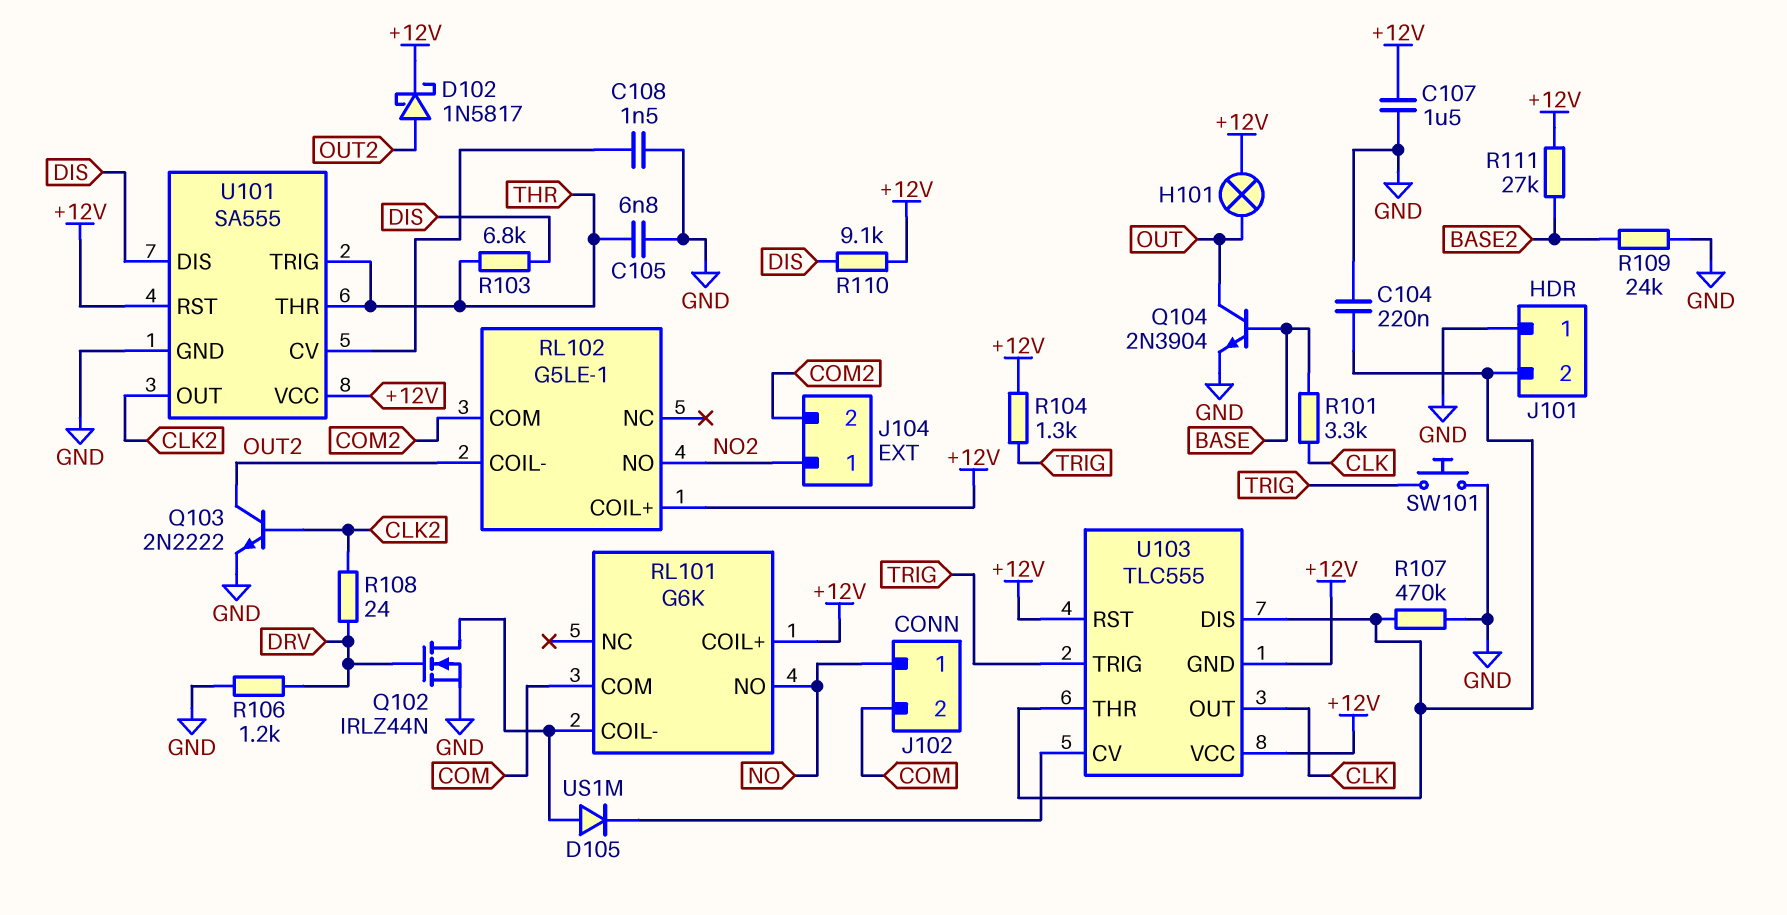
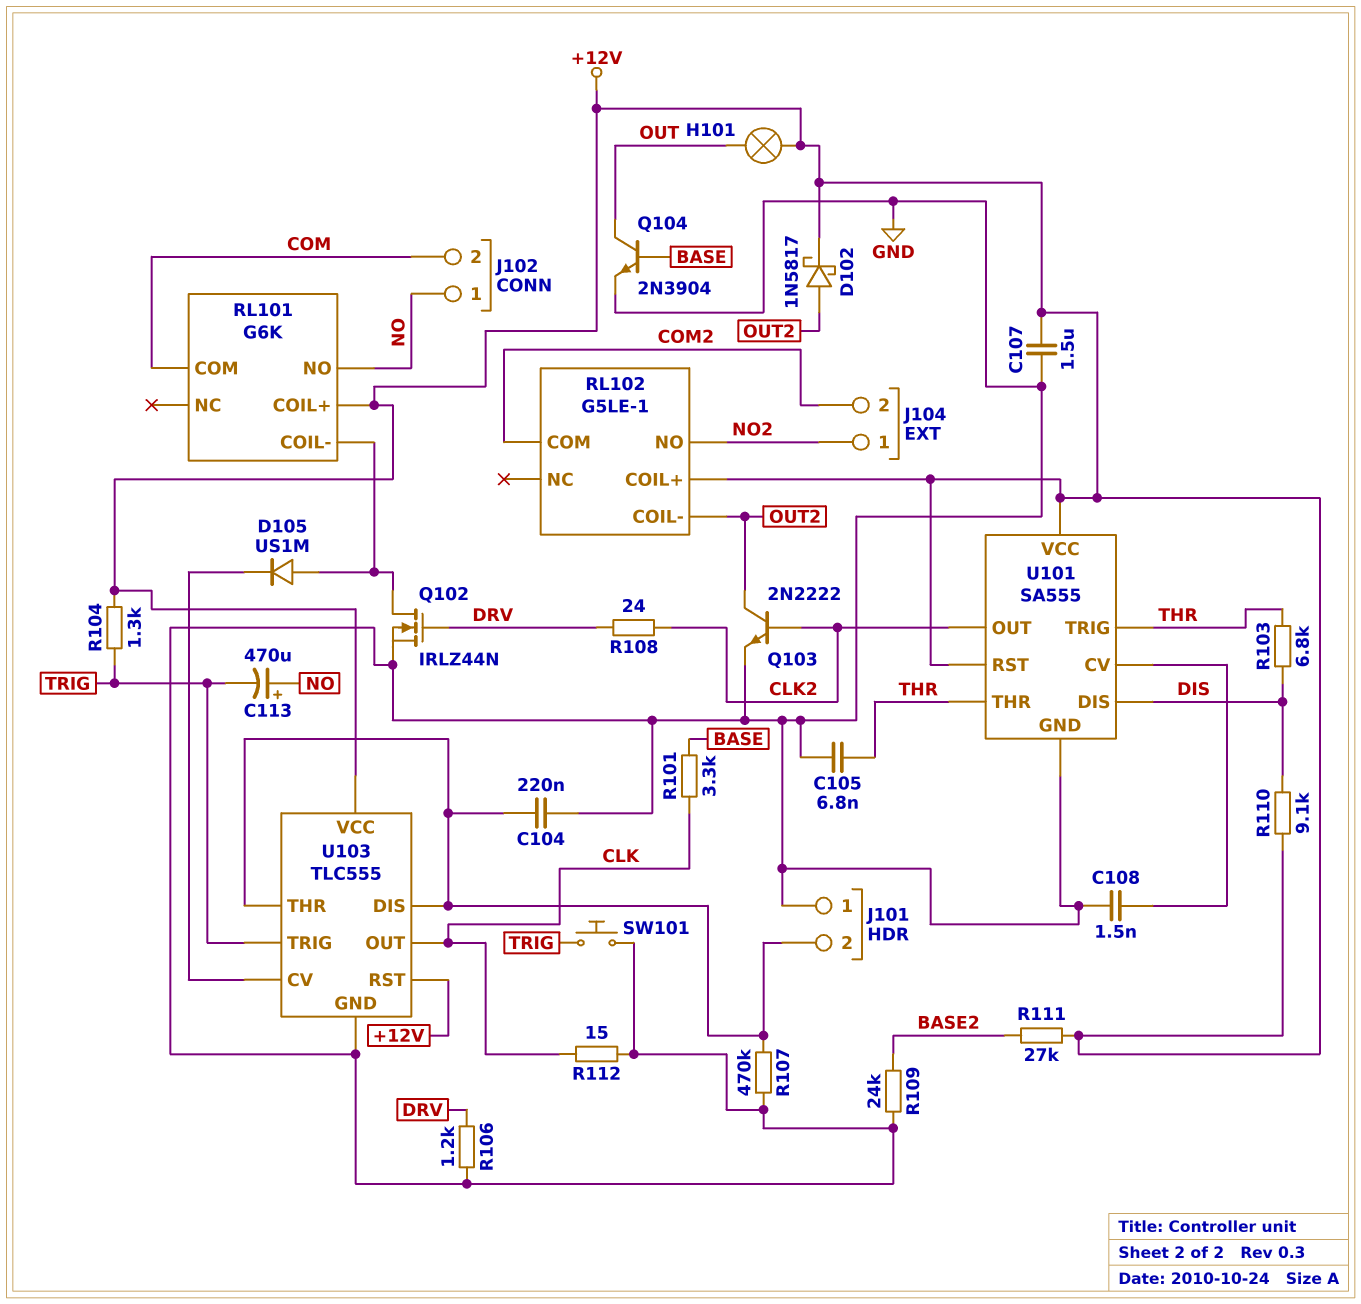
C113: none -> 470uF (plus NO, minus TRIG)
R112: none -> 15 (CLK, GND)
U103 pin GND: +12V -> GND

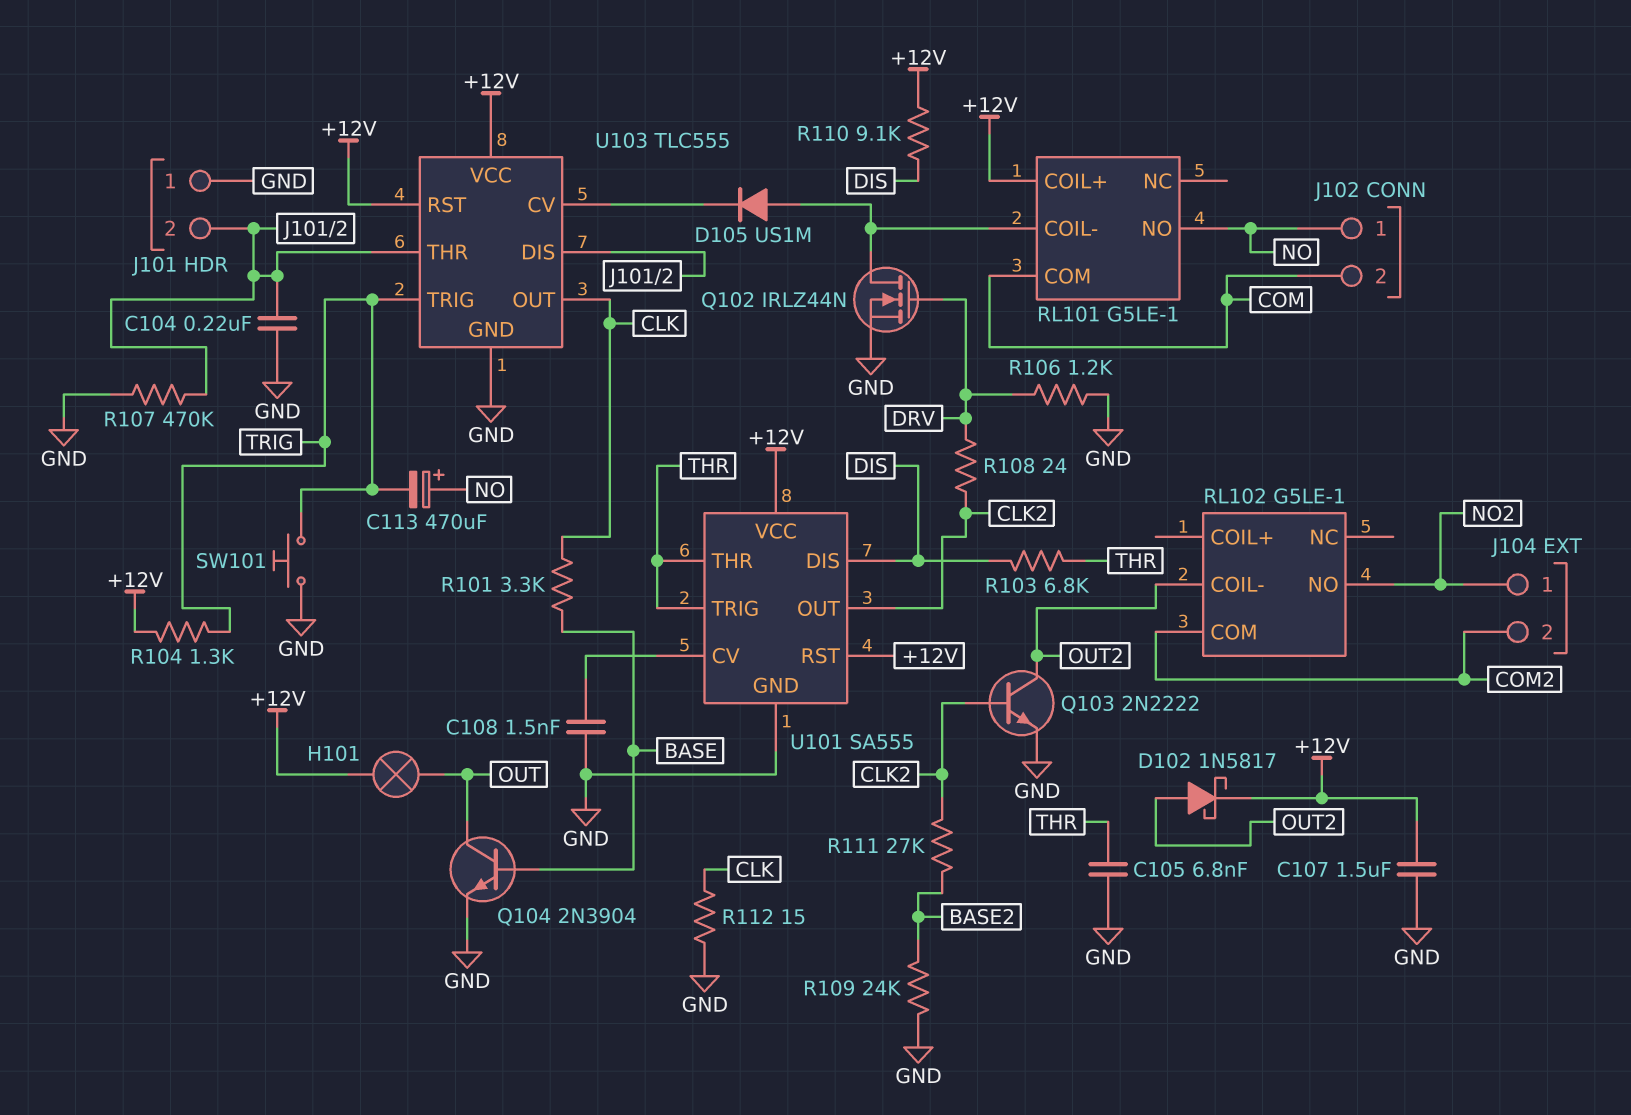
R111: 27k (+12V, BASE2) -> 27k (BASE2, CLK2)
RL101: G6K -> G5LE-1
RL102 pin COIL+: +12V -> none

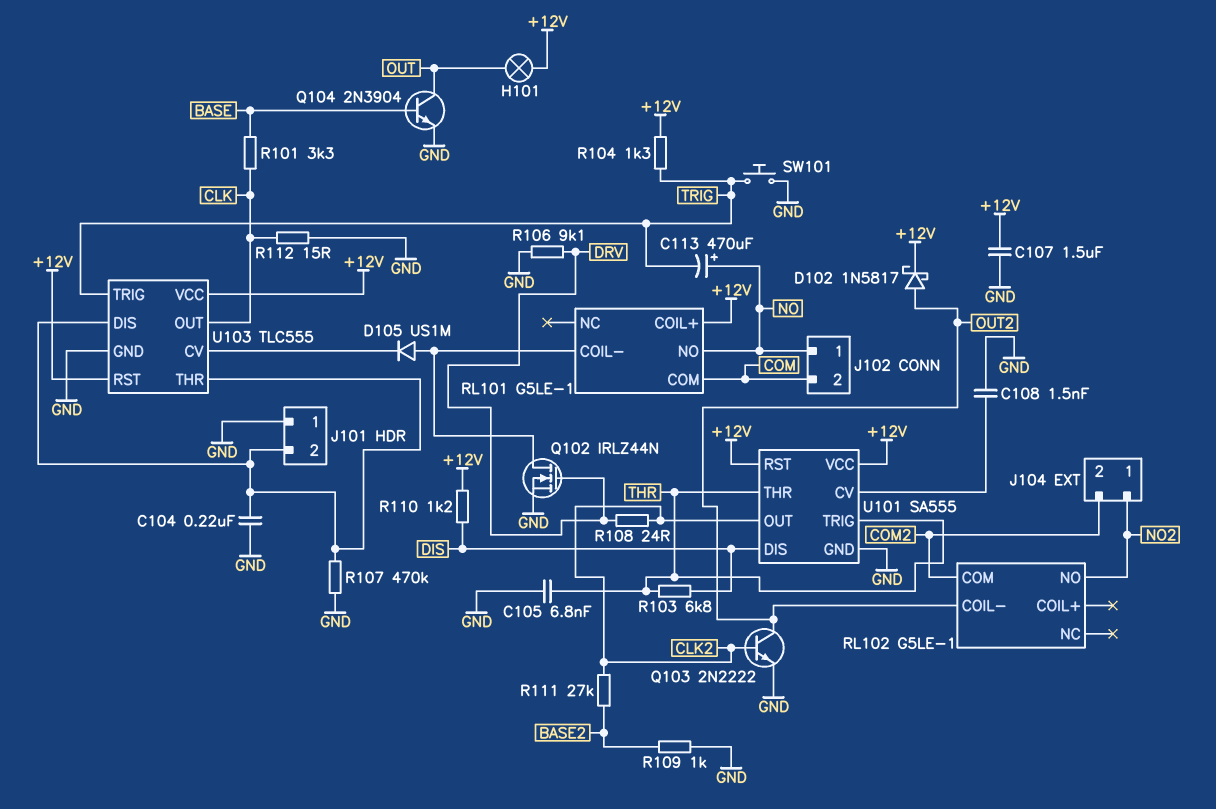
R106: 1.2k (DRV, GND) -> 9.1k (DRV, GND)
R109: 24k (BASE2, GND) -> 1k (BASE2, GND)
R110: 9.1k (+12V, DIS) -> 1.2k (+12V, DIS)

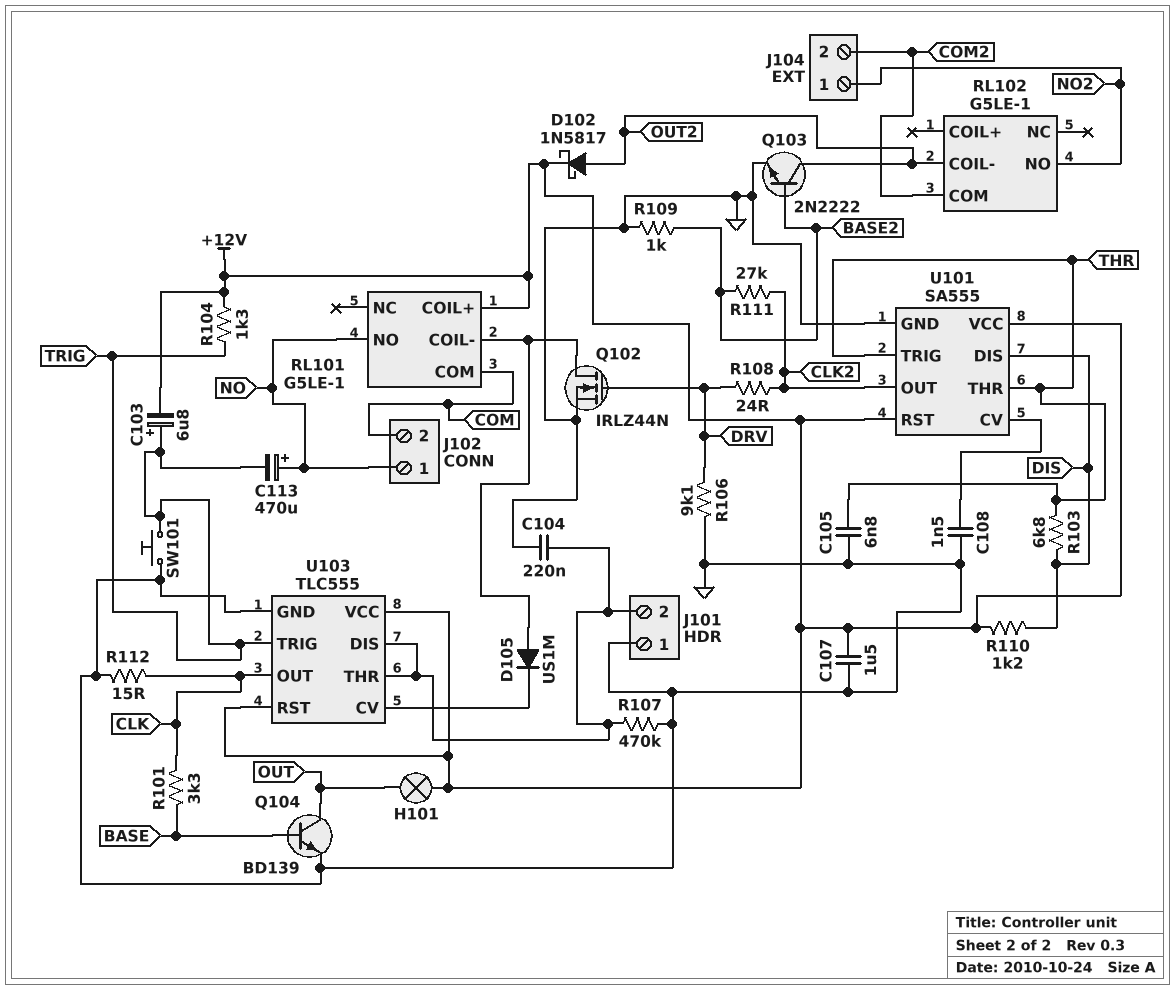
C103: none -> 6.8uF (plus TRIG, minus +12V)
Q103: NPN 2N2222 (B CLK2, C OUT2, E GND) -> NPN 2N2222 (B BASE2, C OUT2, E GND)
Q104: NPN 2N3904 (B BASE, C OUT, E GND) -> NPN BD139 (B BASE, C OUT, E GND)

